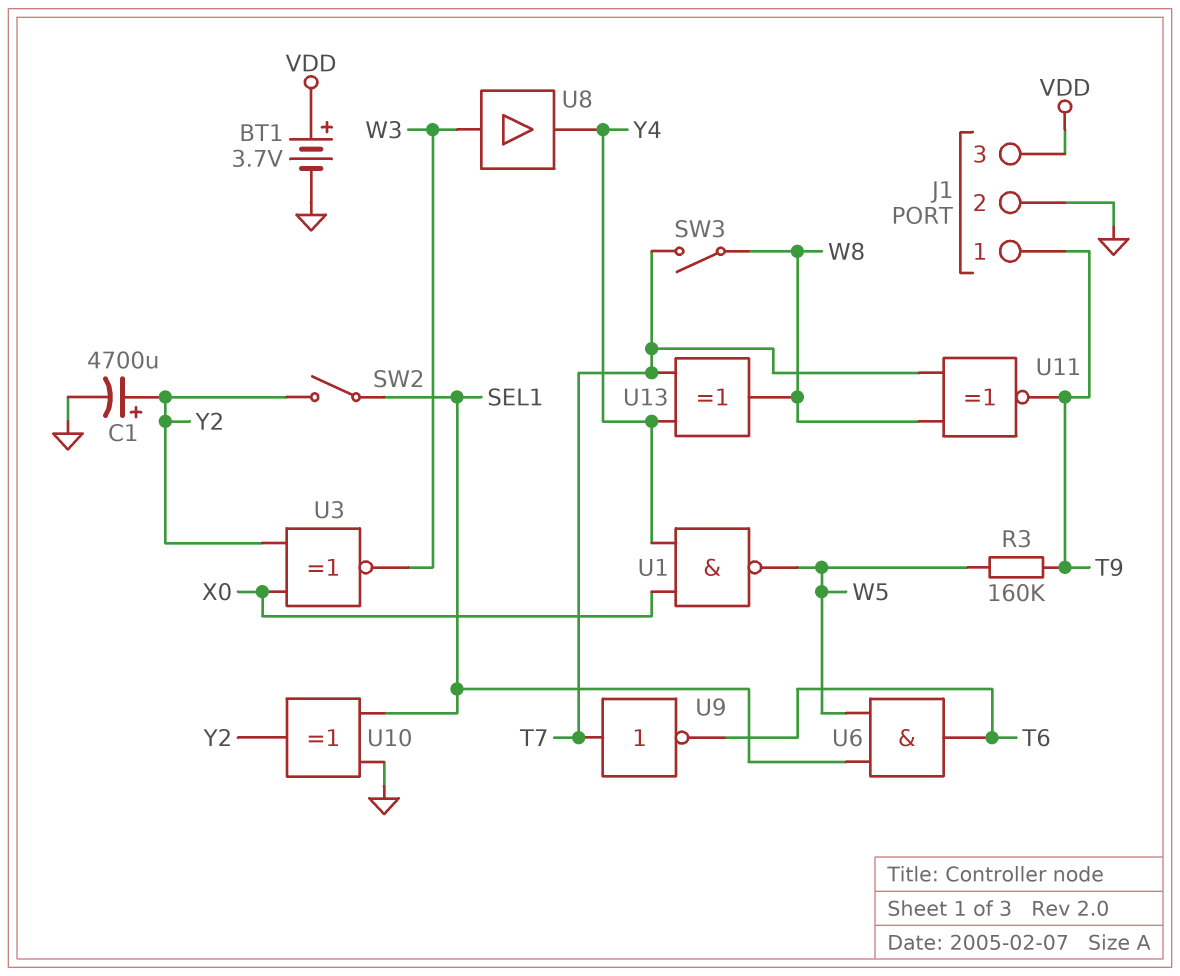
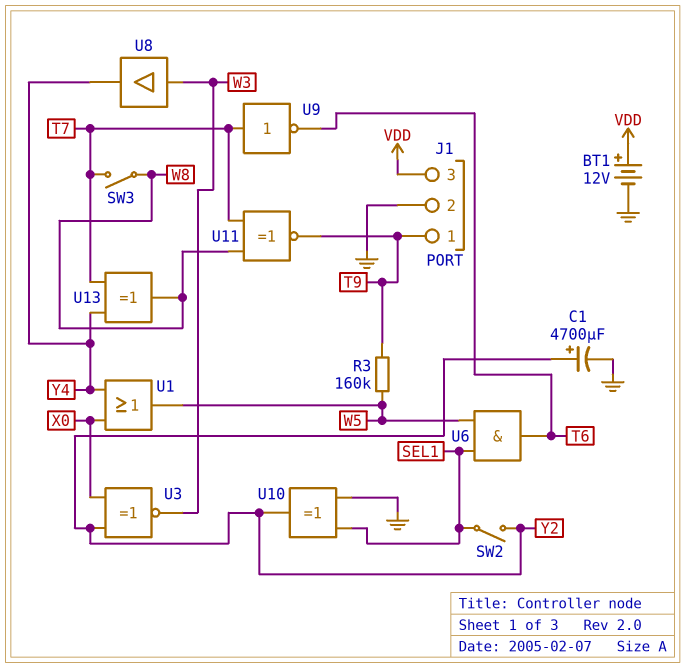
BT1: 3.7V (plus VDD, minus GND) -> 12V (plus VDD, minus GND)
U1: NAND (in X0, in Y4, out W5) -> OR (in X0, in Y4, out W5)

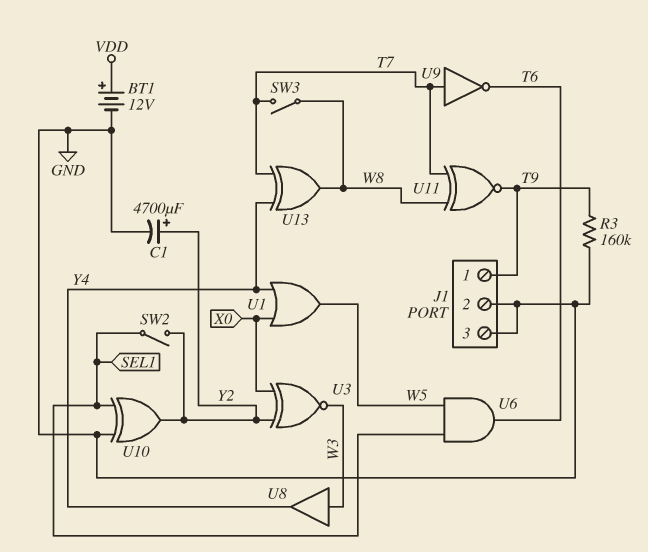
J1 pin 3: VDD -> GND
R3: 160k (T9, W5) -> 160k (GND, T9)

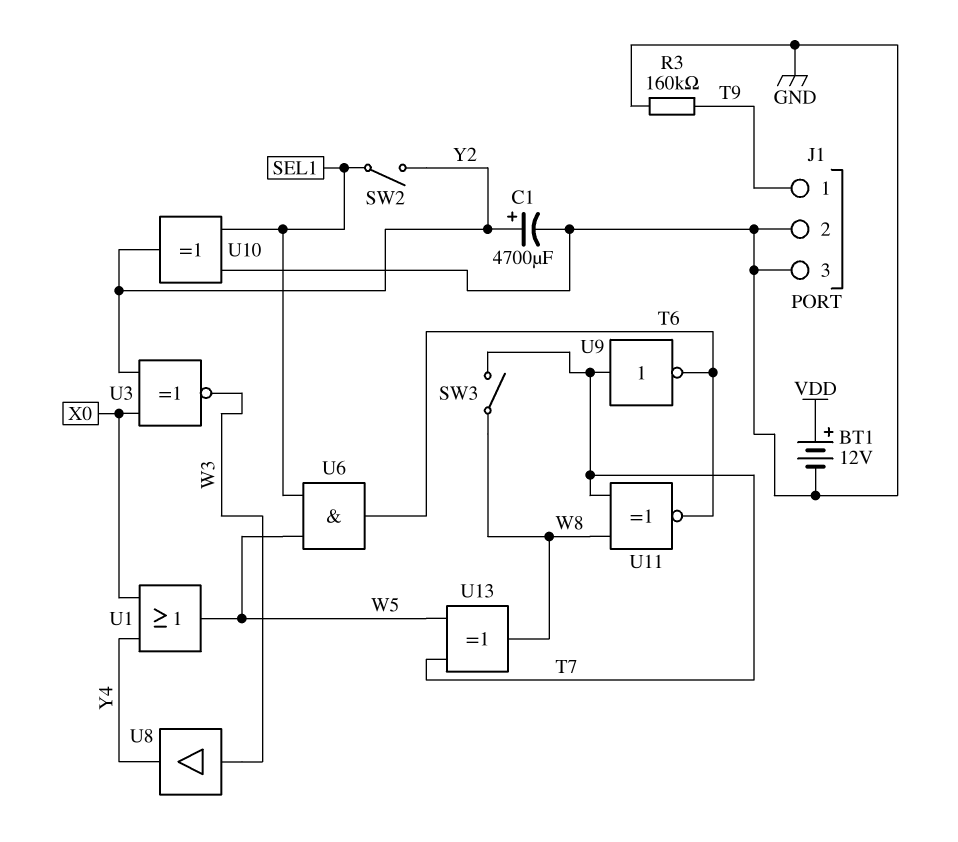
U11: XNOR (in T7, in W8, out T9) -> XNOR (in T7, in W8, out T6)
U13: XOR (in T7, in Y4, out W8) -> XOR (in T7, in W5, out W8)

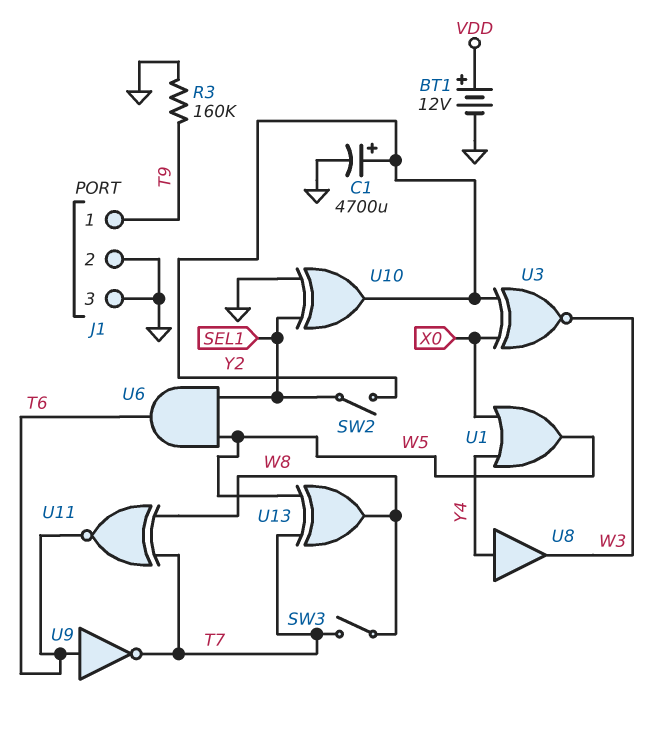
U8: buffer (in W3, out Y4) -> buffer (in Y4, out W3)
U9: NOT (in T7, out T6) -> NOT (in T6, out T7)

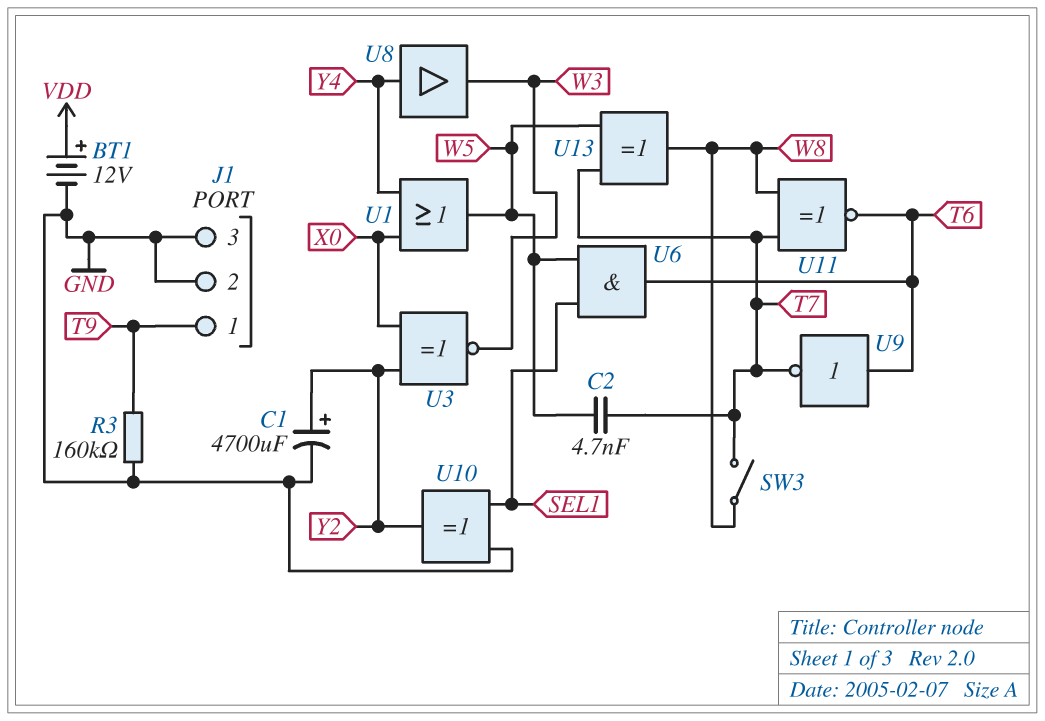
C2: none -> 4.7nF (T7, W5)
SW2: switch (SEL1, Y2) -> none

